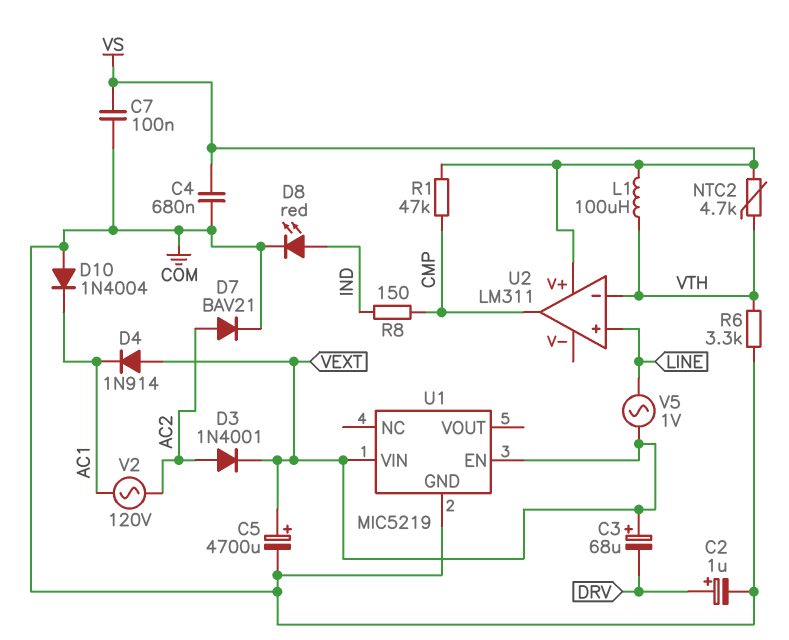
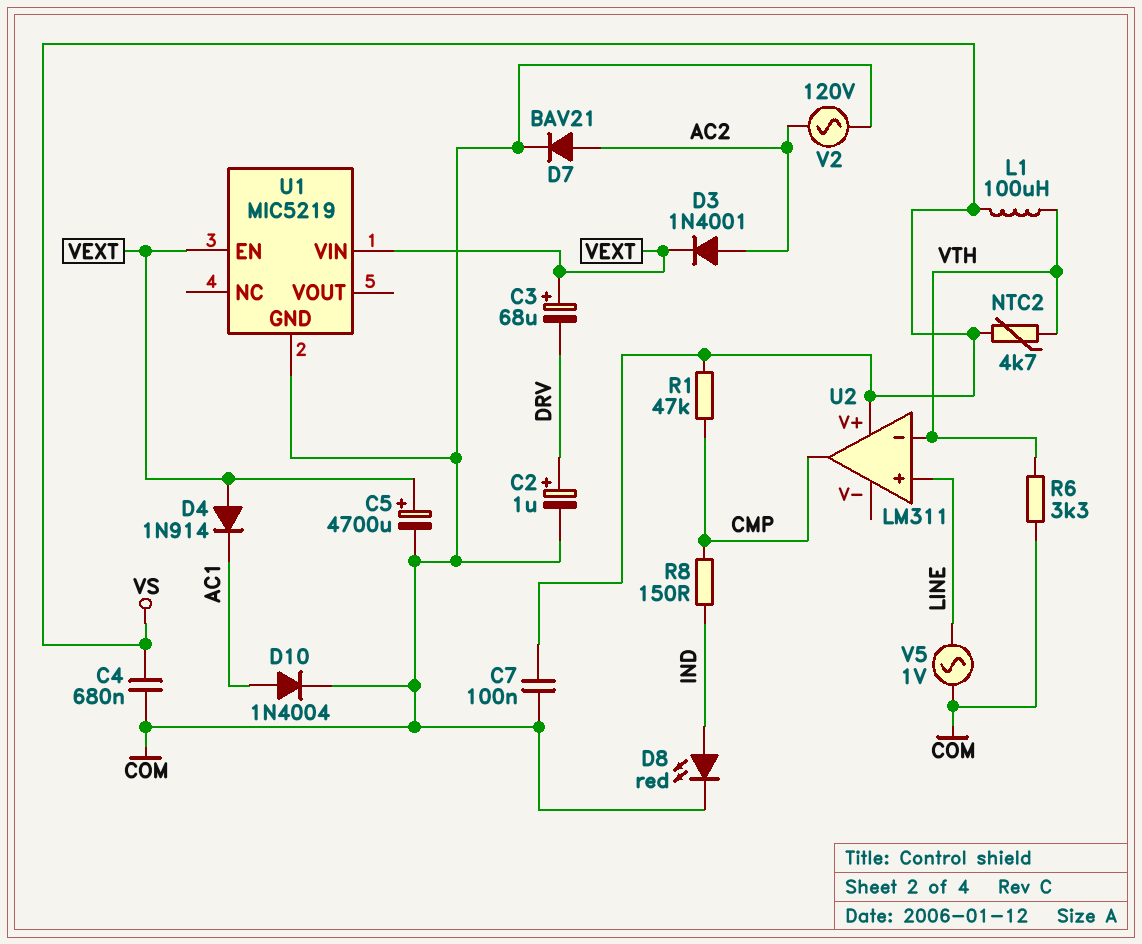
D10: diode 1N4004 (A COM, K AC1) -> diode 1N4004 (A AC1, K COM)
V2: AC 120V (AC1, AC2) -> AC 120V (AC2, COM)
V5: AC 1V (LINE, VEXT) -> AC 1V (COM, LINE)

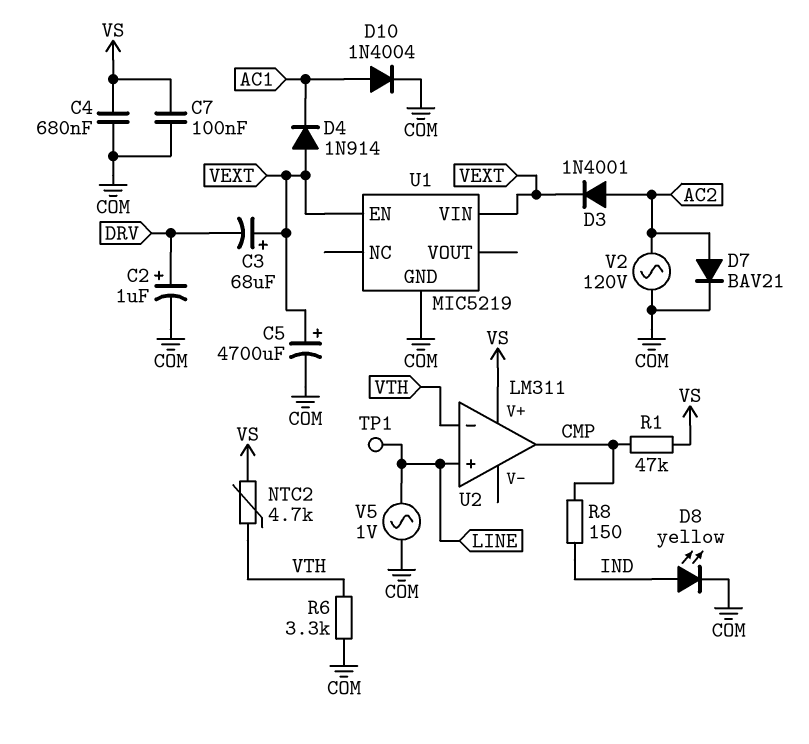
D8: LED red (A IND, K COM) -> LED yellow (A IND, K COM)
L1: 100uH (VS, VTH) -> none
TP1: none -> test point (LINE)

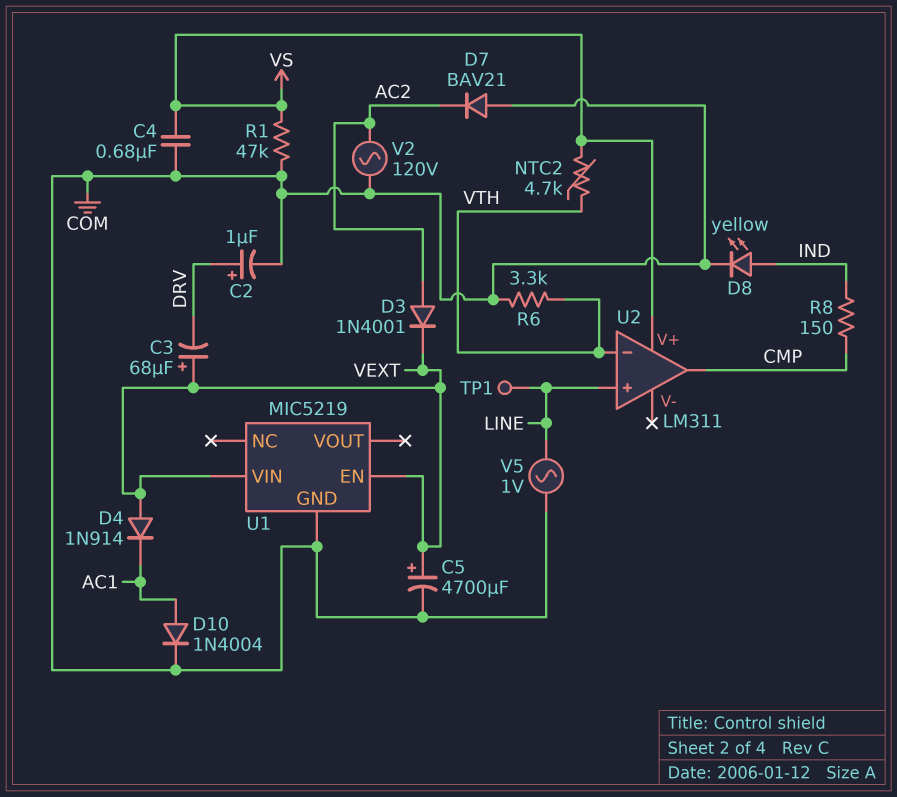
C7: 100nF (COM, VS) -> none
D7: diode BAV21 (A AC2, K COM) -> diode BAV21 (A COM, K AC2)
R1: 47k (CMP, VS) -> 47k (COM, VS)

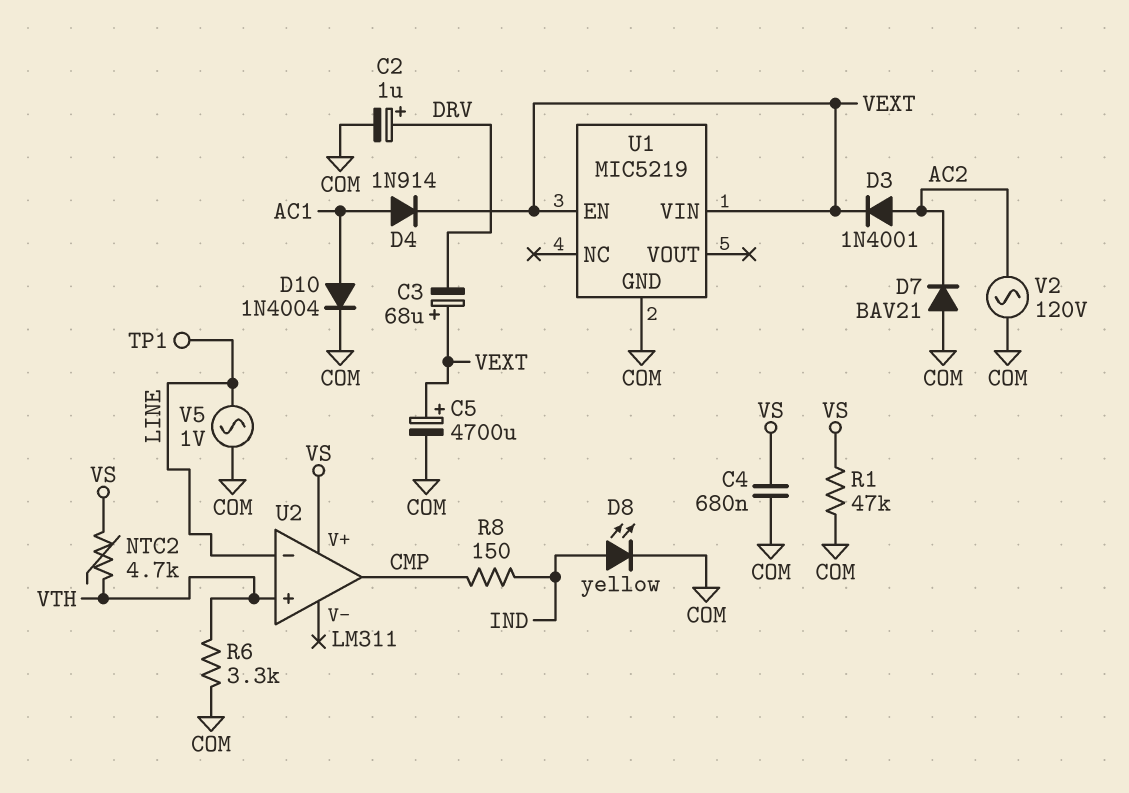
D4: diode 1N914 (A VEXT, K AC1) -> diode 1N914 (A AC1, K VEXT)
U2 pin in+: LINE -> VTH
U2 pin in-: VTH -> LINE

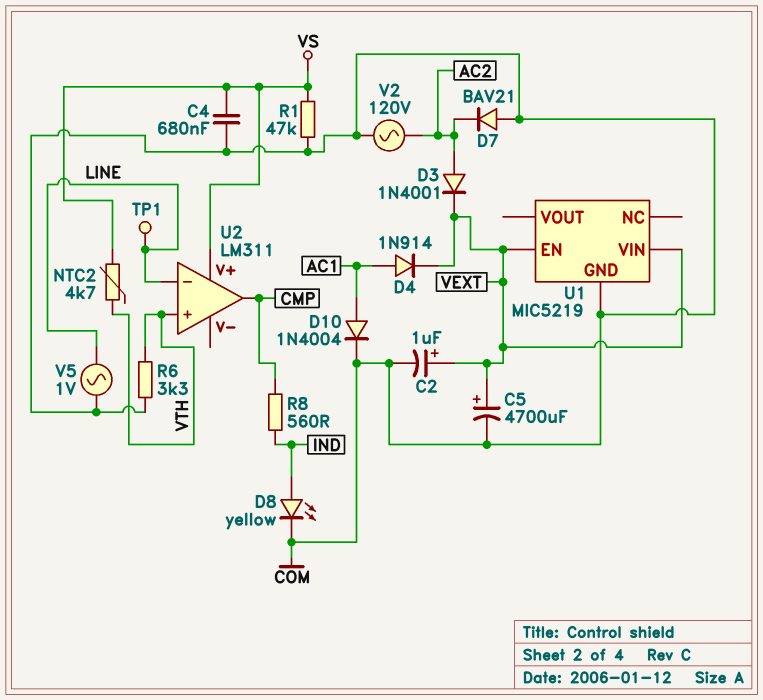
C2: 1uF (plus DRV, minus COM) -> 1uF (plus VEXT, minus COM)
C3: 68uF (plus VEXT, minus DRV) -> none
R8: 150 (CMP, IND) -> 560 (CMP, IND)

